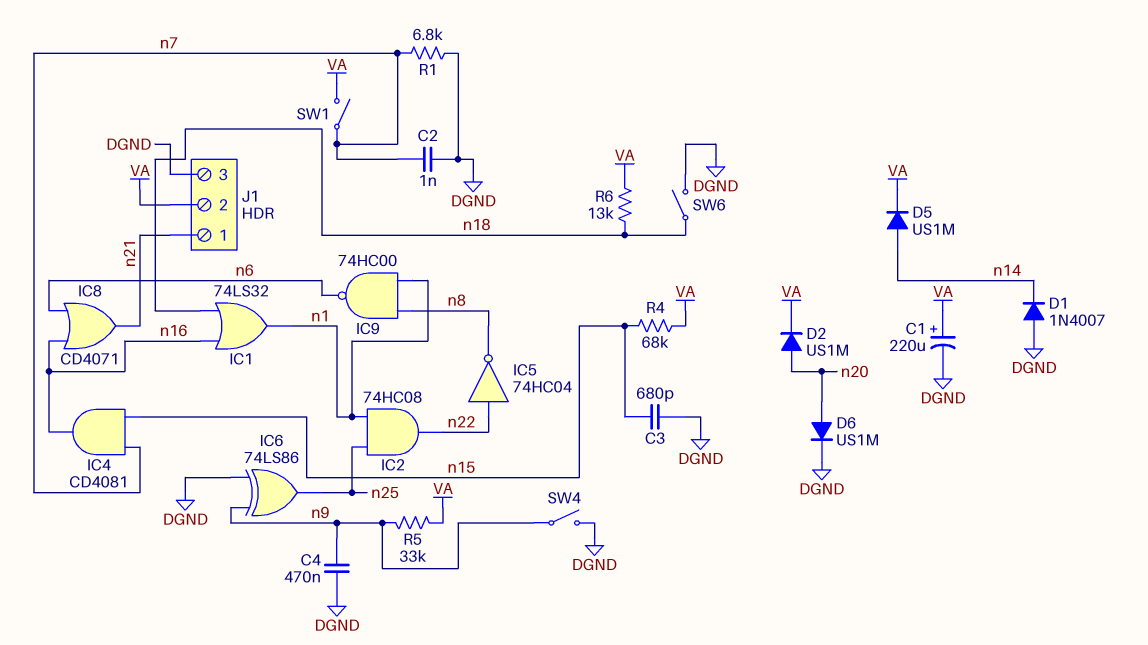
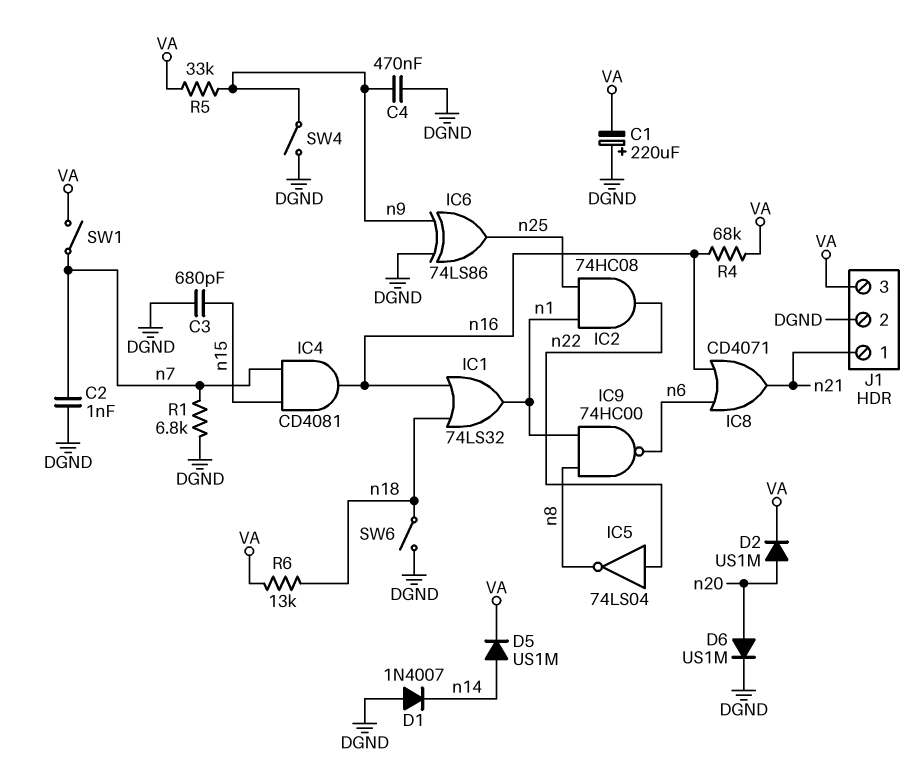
C1: 220uF (plus VA, minus DGND) -> 220uF (plus DGND, minus VA)
IC5: NOT 74HC04 (in n22, out n8) -> NOT 74LS04 (in n22, out n8)
J1 pin 2: VA -> DGND
J1 pin 3: DGND -> VA
R4: 68k (VA, n15) -> 68k (VA, n16)

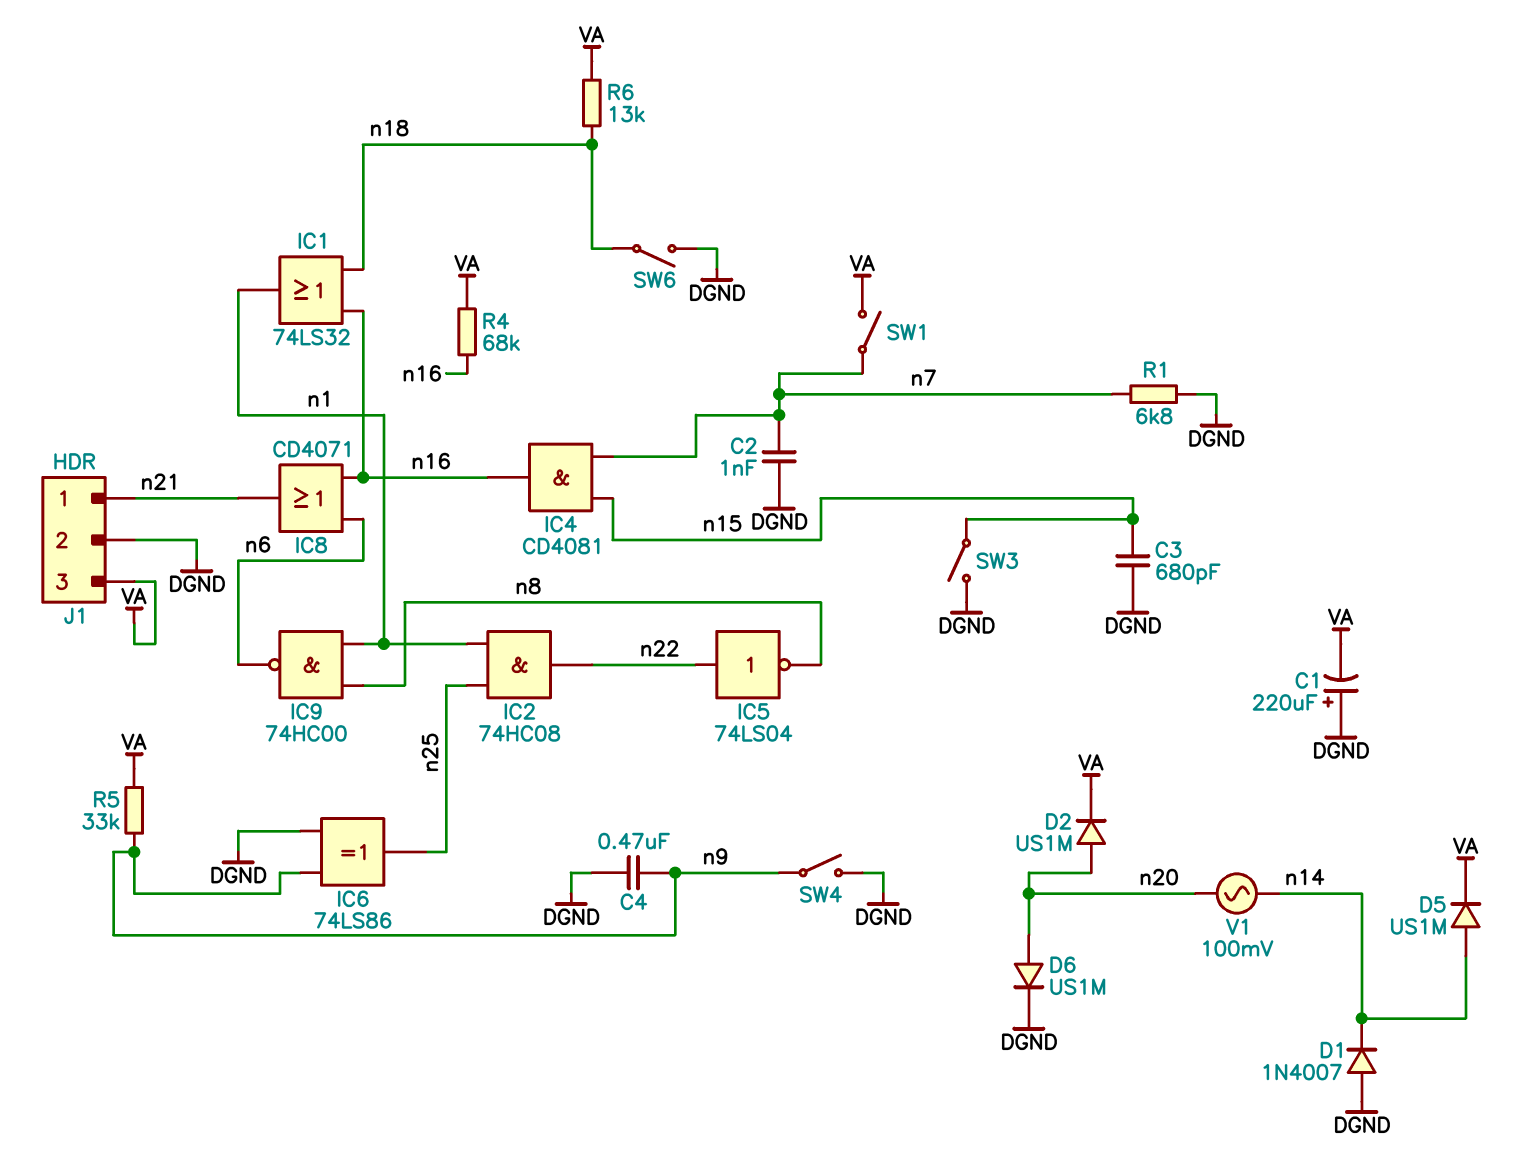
SW3: none -> switch (DGND, n15)
V1: none -> AC 100mV (n14, n20)

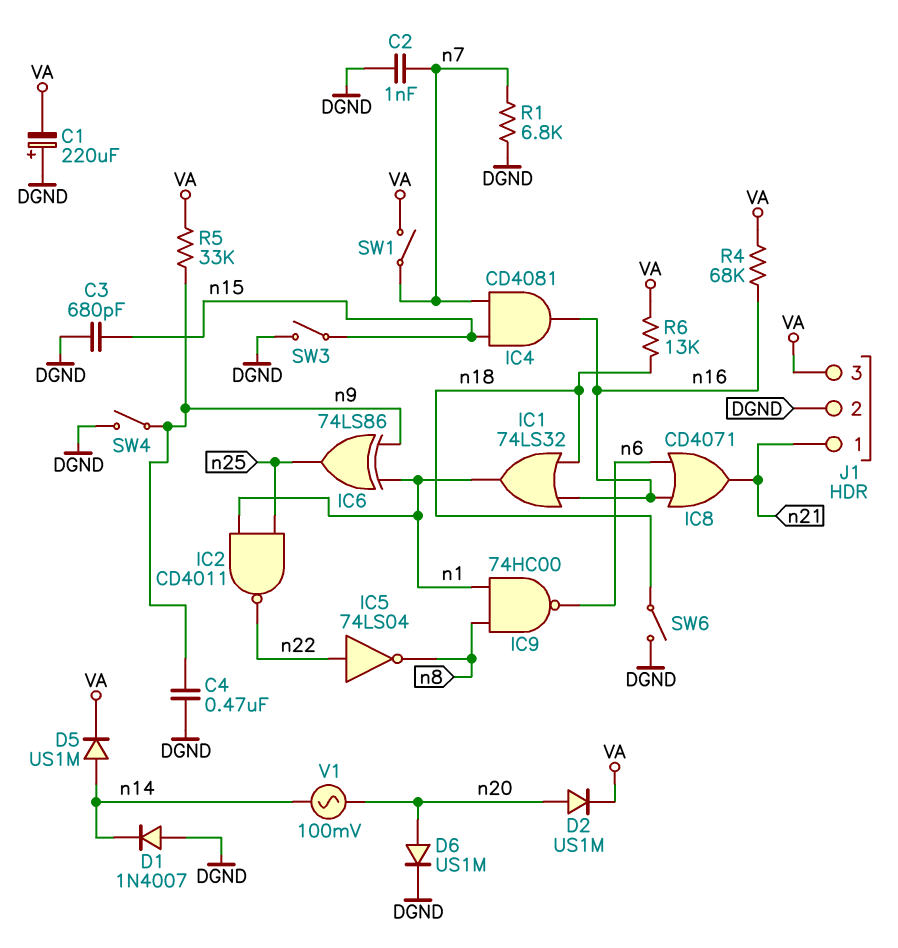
IC2: AND 74HC08 (in n1, in n25, out n22) -> NAND CD4011 (in n1, in n25, out n22)
IC6: XOR 74LS86 (in DGND, in n9, out n25) -> XOR 74LS86 (in n1, in n9, out n25)

